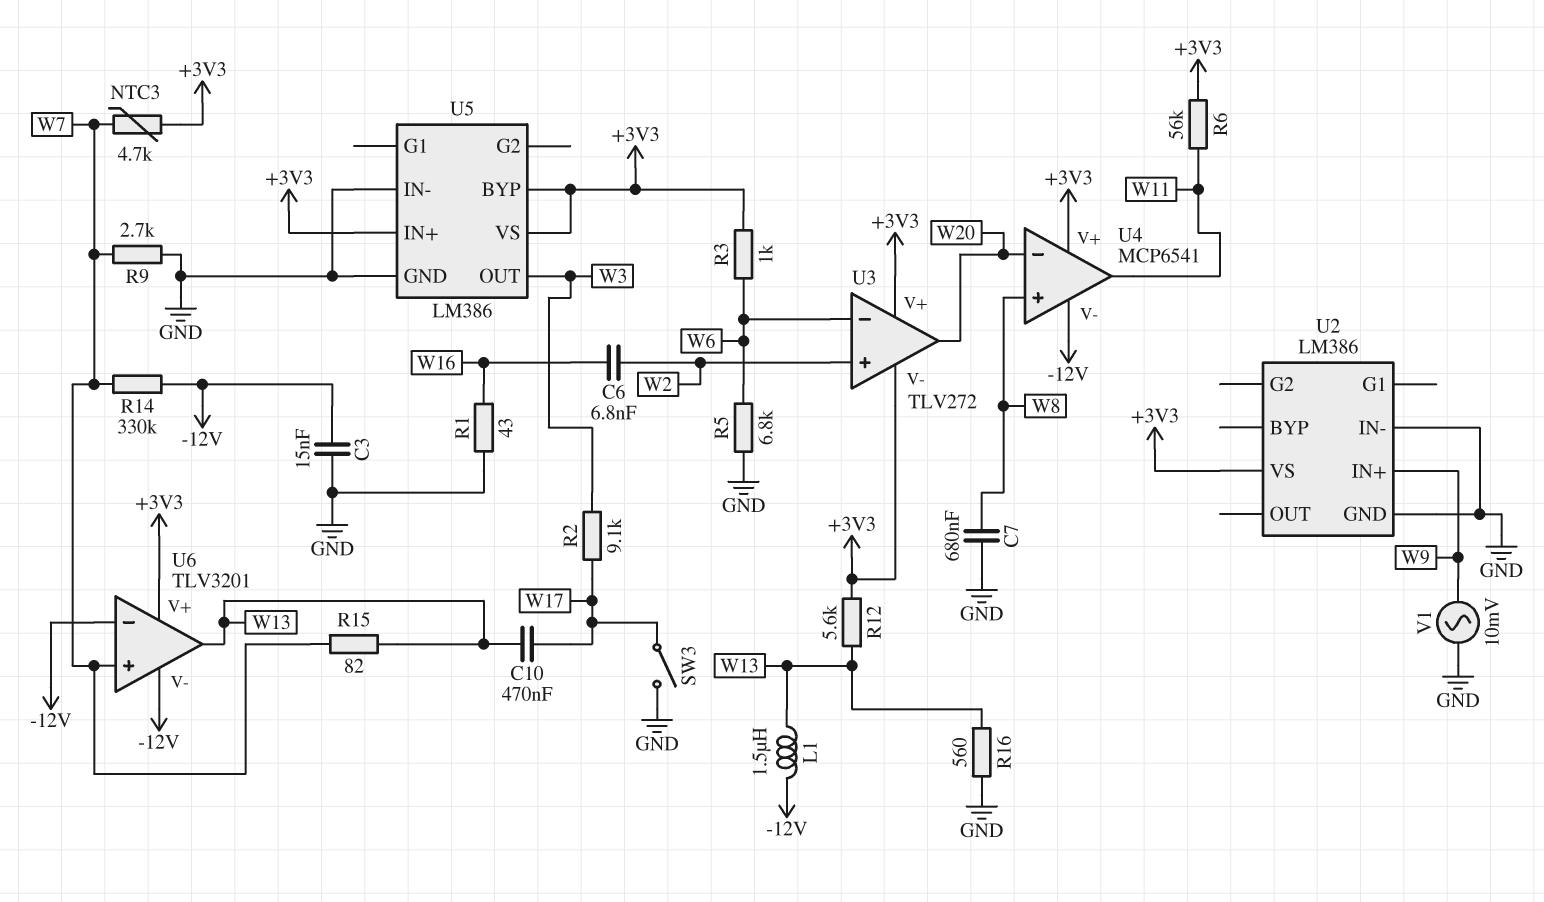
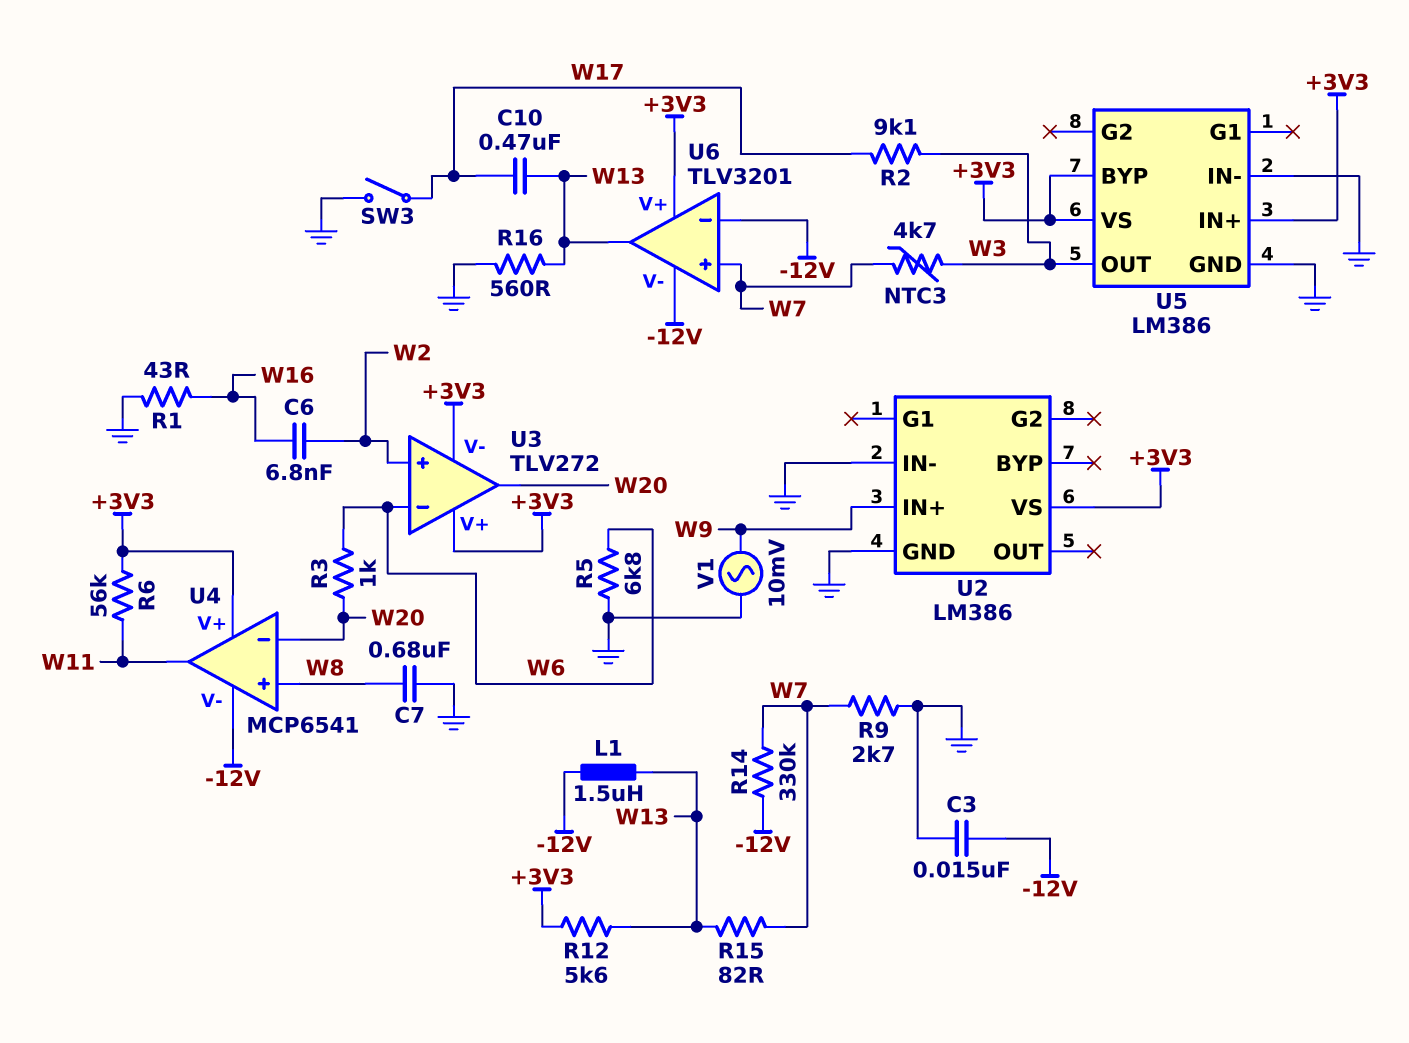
NTC3: 4.7k (+3V3, W7) -> 4.7k (W3, W7)
R3: 1k (+3V3, W6) -> 1k (W6, W20)

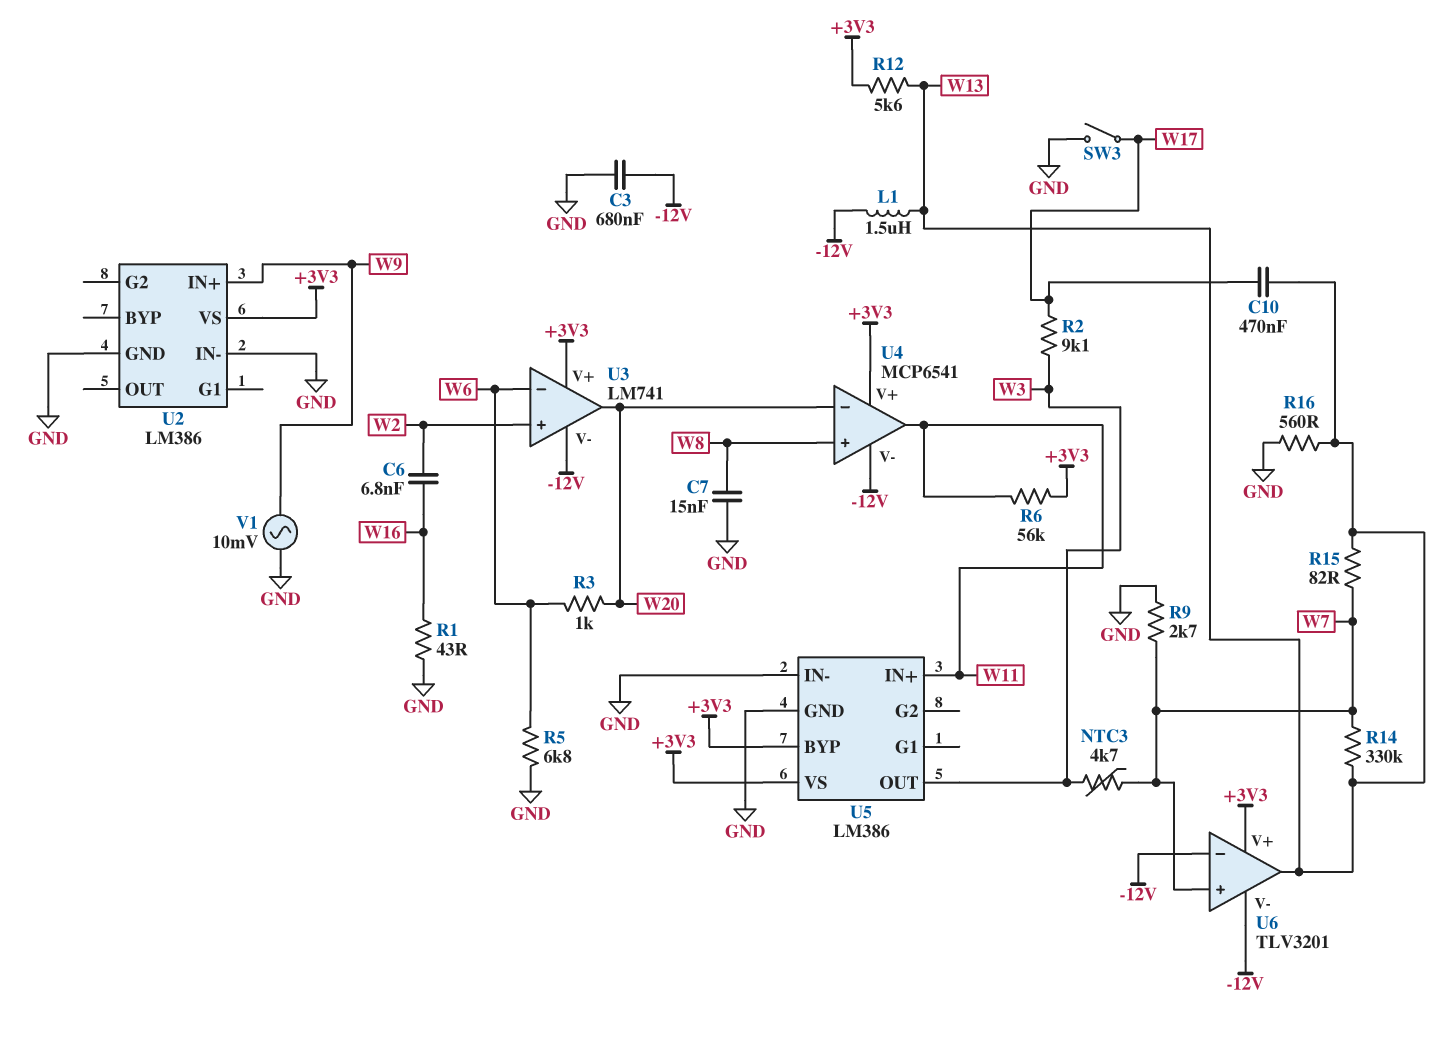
C3: 15nF (-12V, GND) -> 680nF (-12V, GND)
C7: 680nF (GND, W8) -> 15nF (GND, W8)
R14: 330k (-12V, W7) -> 330k (W7, W13)
U3: TLV272 -> LM741
U3 pin V-: +3V3 -> -12V
U5 pin IN+: +3V3 -> W11

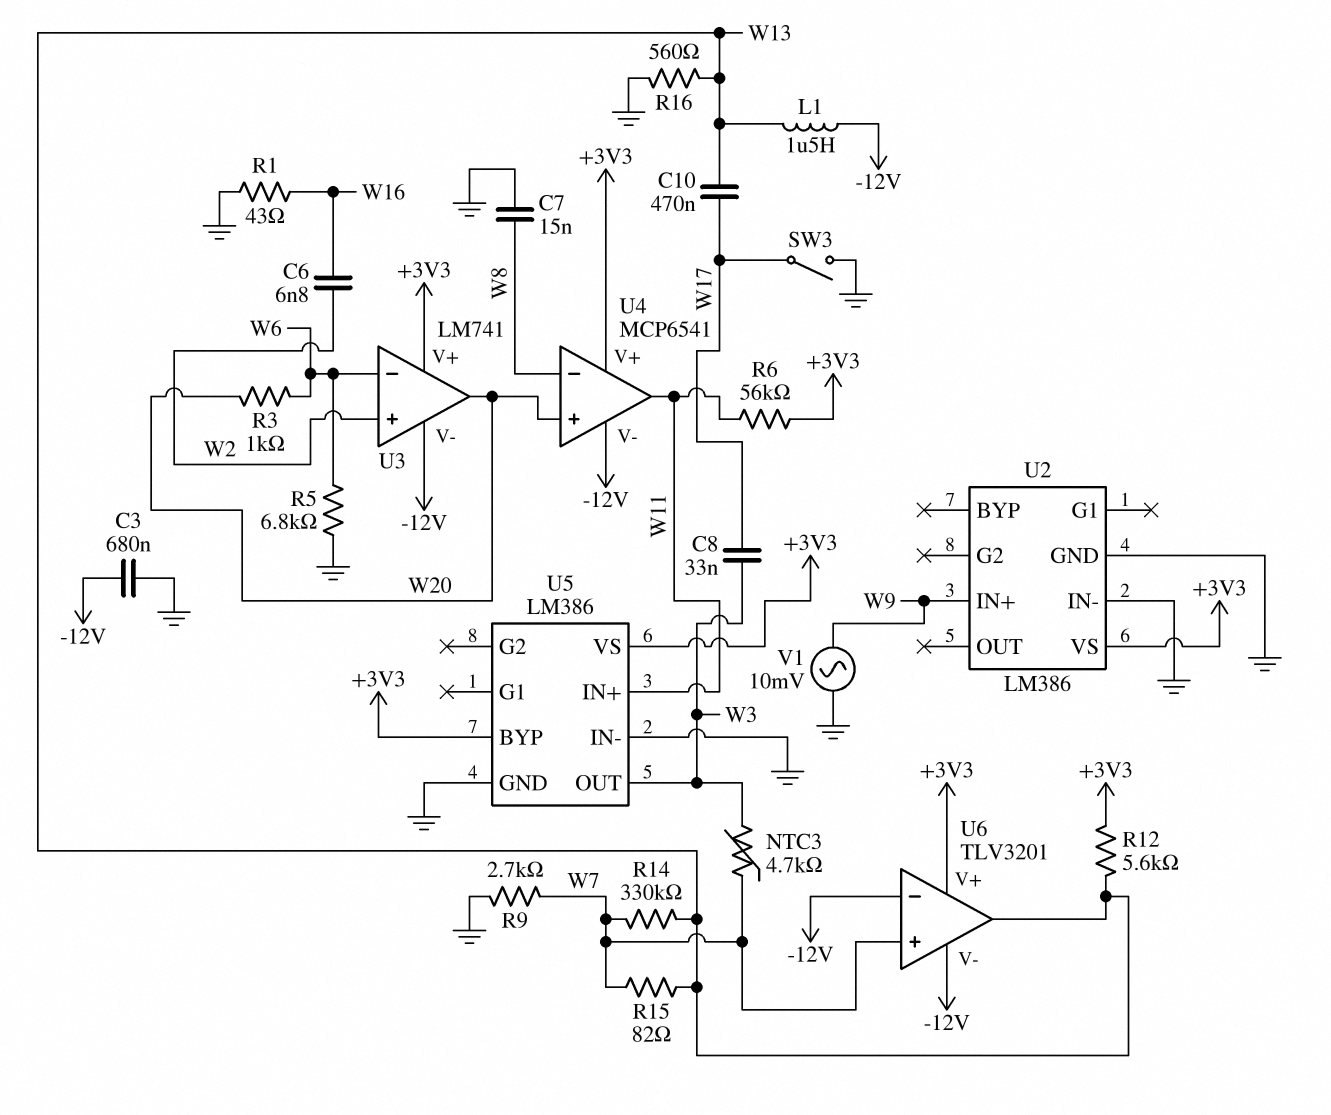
C8: none -> 33nF (W3, W17)
R2: 9.1k (W3, W17) -> none
U4 pin in+: W8 -> W20
U4 pin in-: W20 -> W8

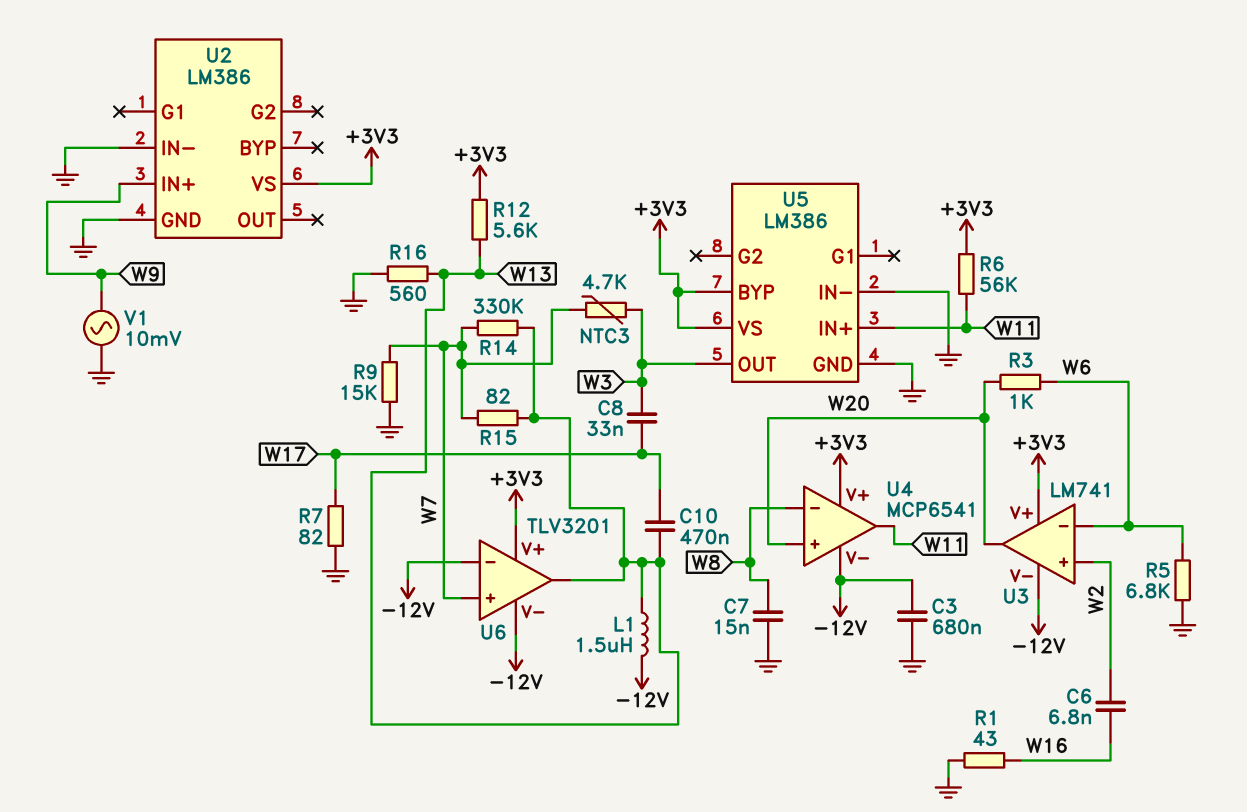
R7: none -> 82 (GND, W17)
R9: 2.7k (GND, W7) -> 15k (GND, W7)
SW3: switch (GND, W17) -> none

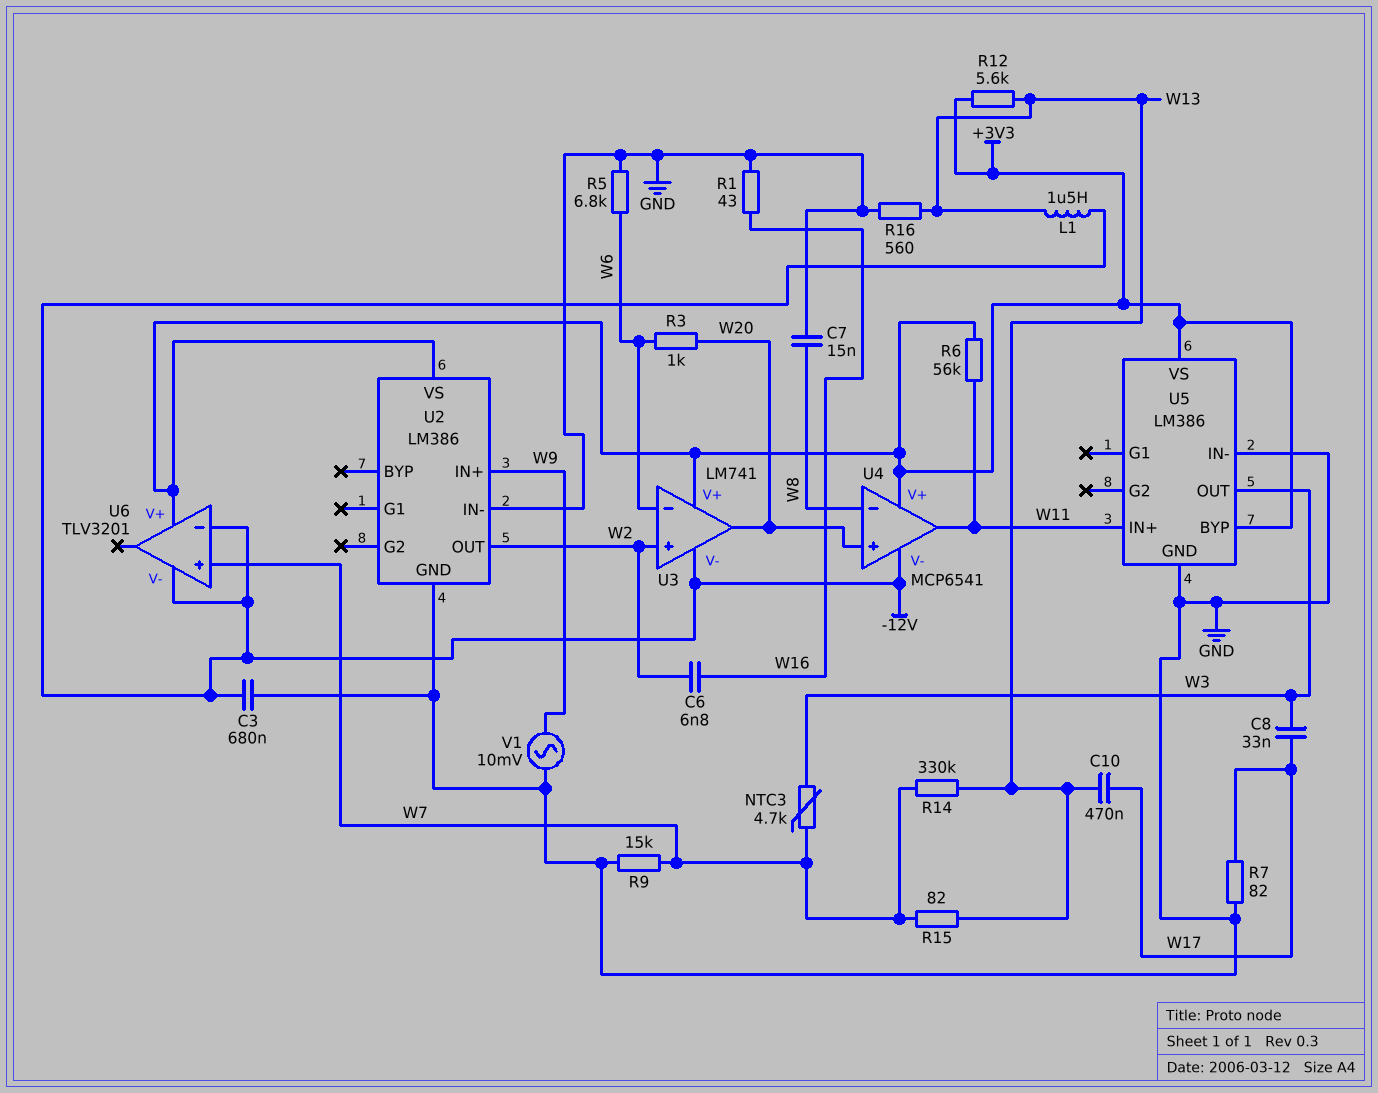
U2 pin OUT: none -> W2
U6 pin out: W13 -> none

